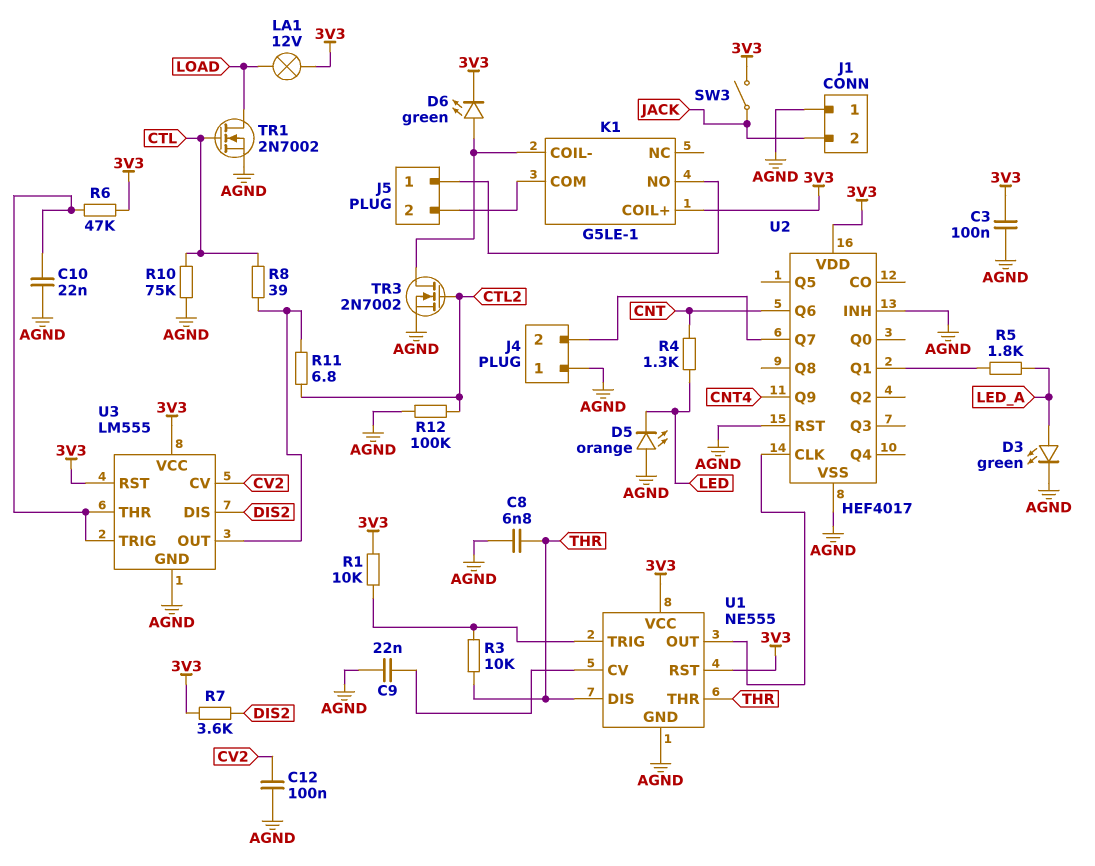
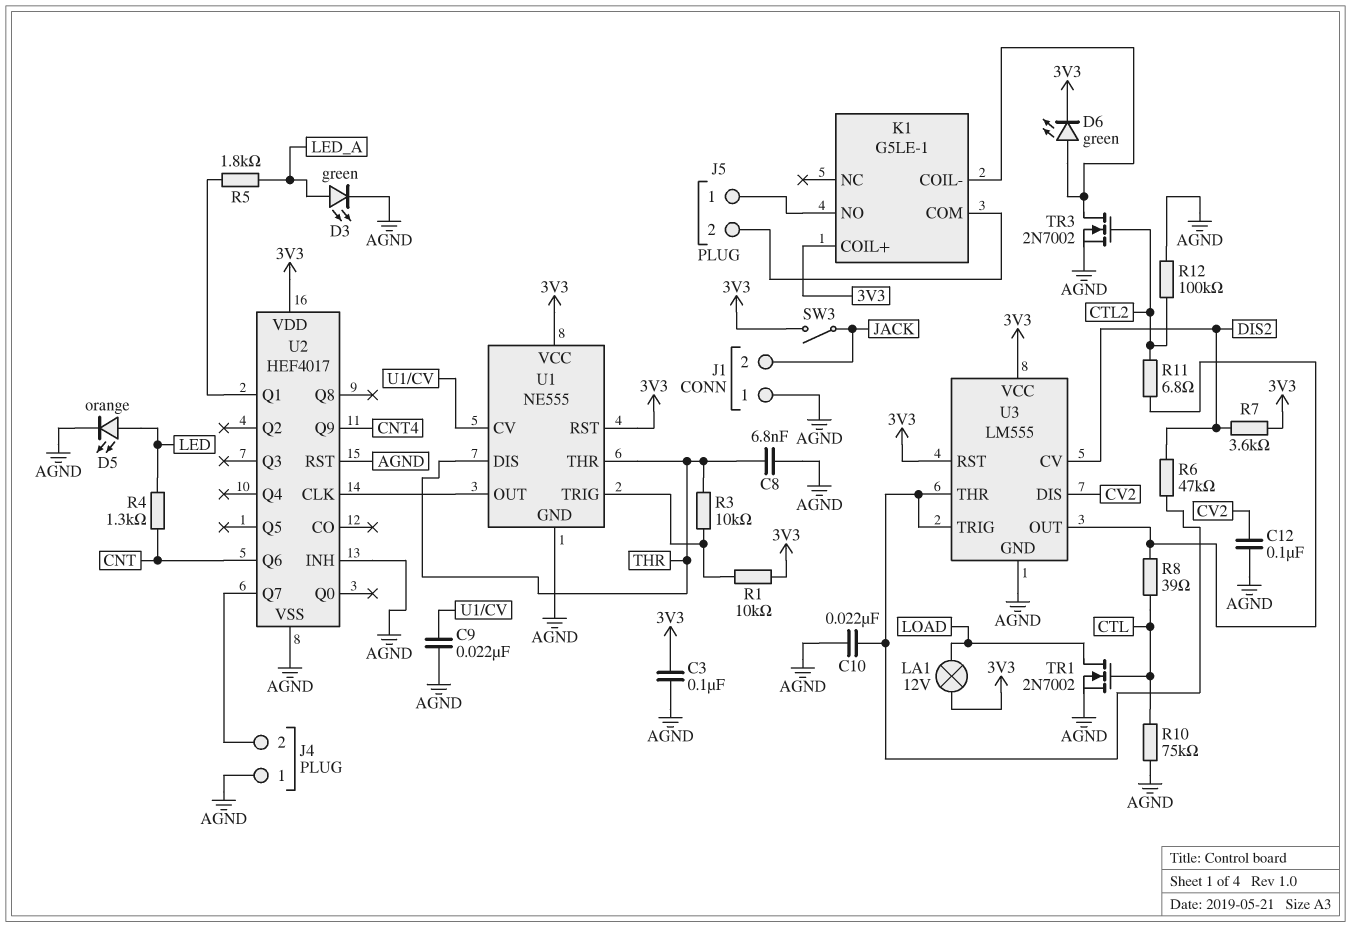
D5: LED orange (A AGND, K LED) -> LED orange (A LED, K AGND)
R6: 47k (3V3, U3/THR) -> 47k (DIS2, U3/THR)
U3 pin CV: CV2 -> DIS2
U3 pin DIS: DIS2 -> CV2

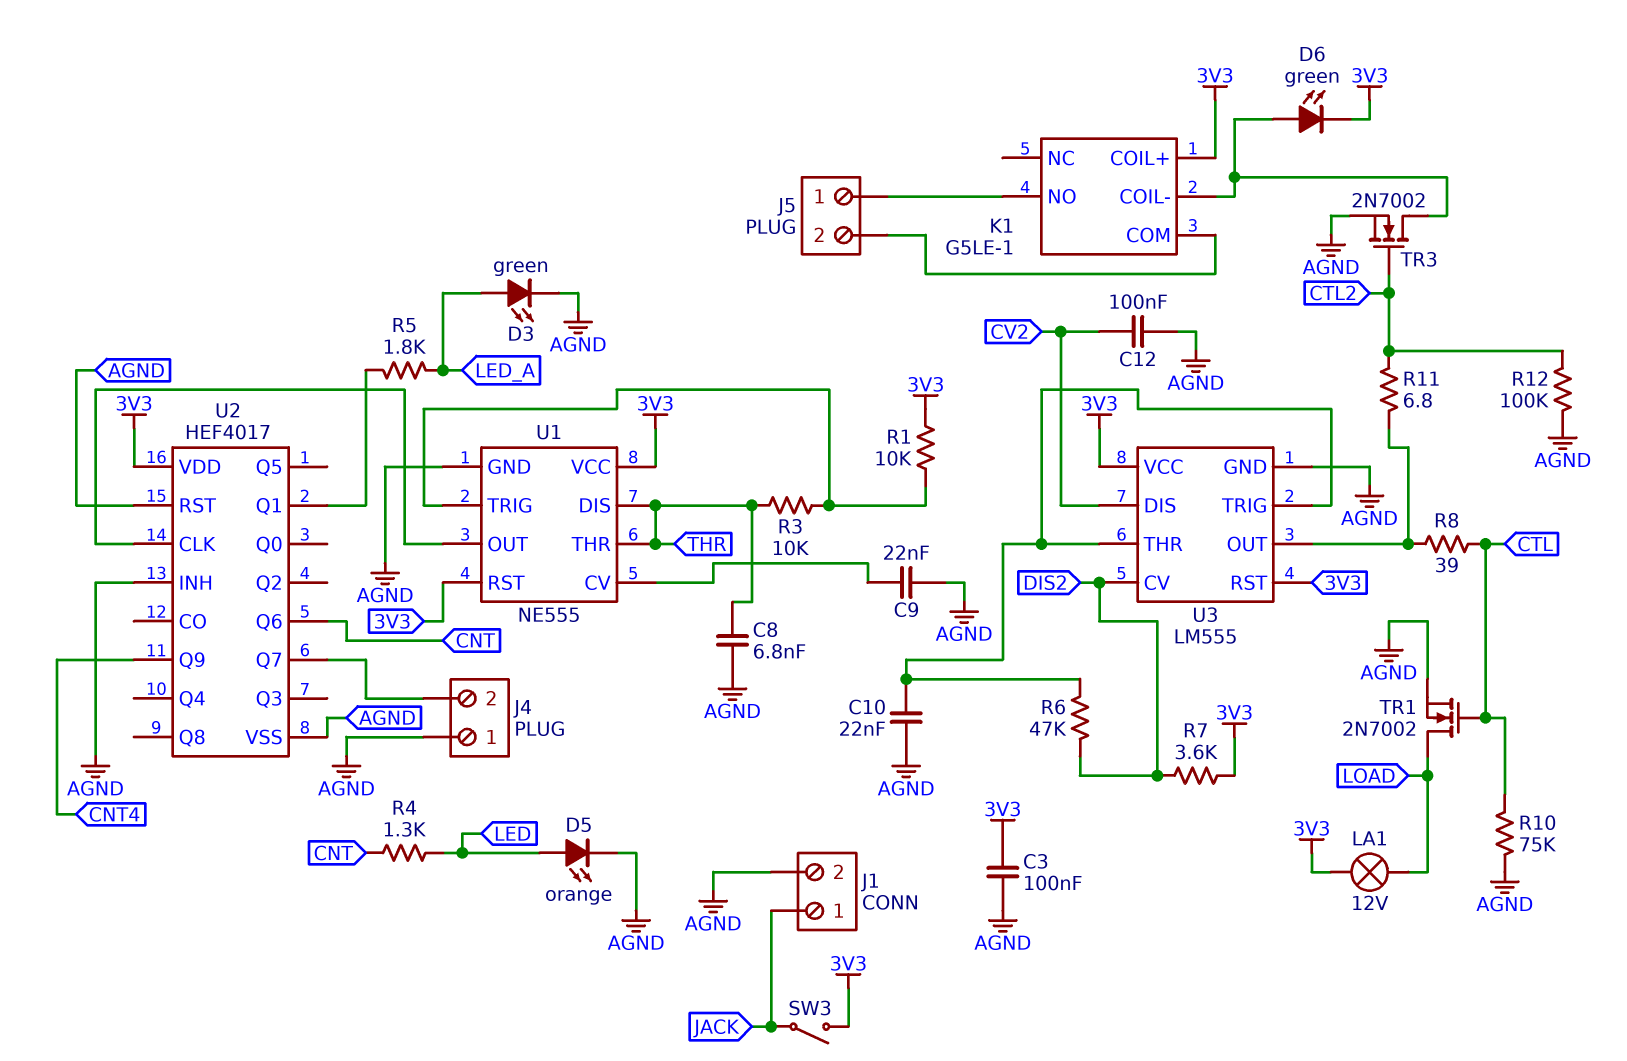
J1 pin 1: AGND -> JACK
J1 pin 2: JACK -> AGND

